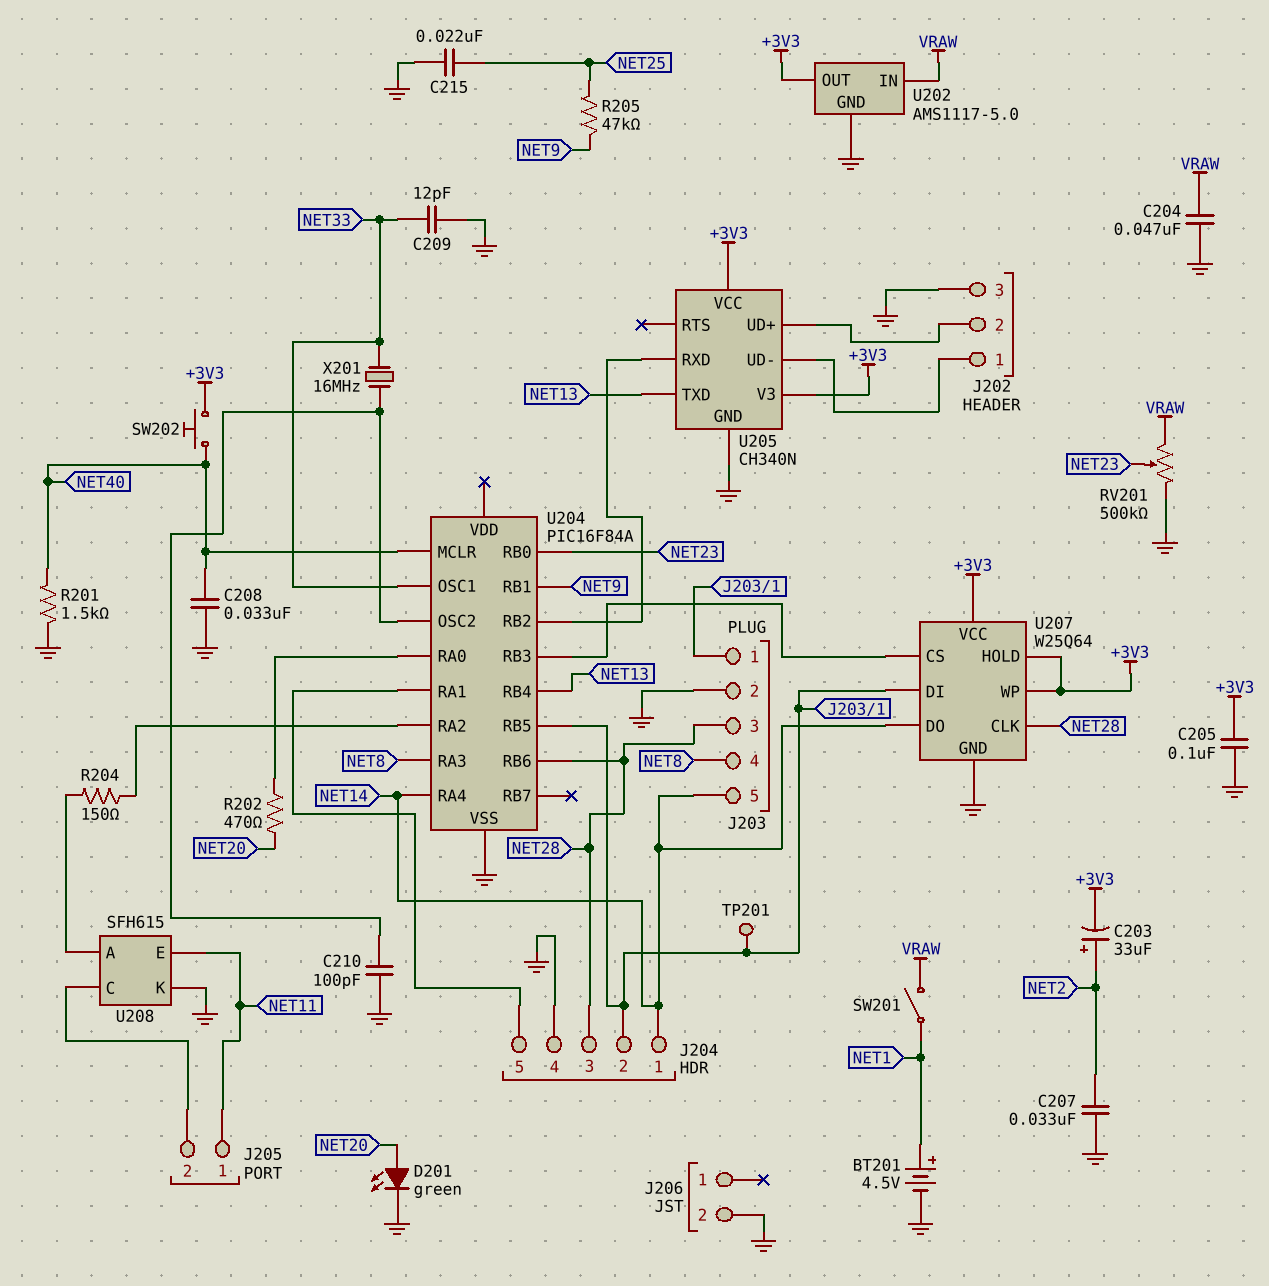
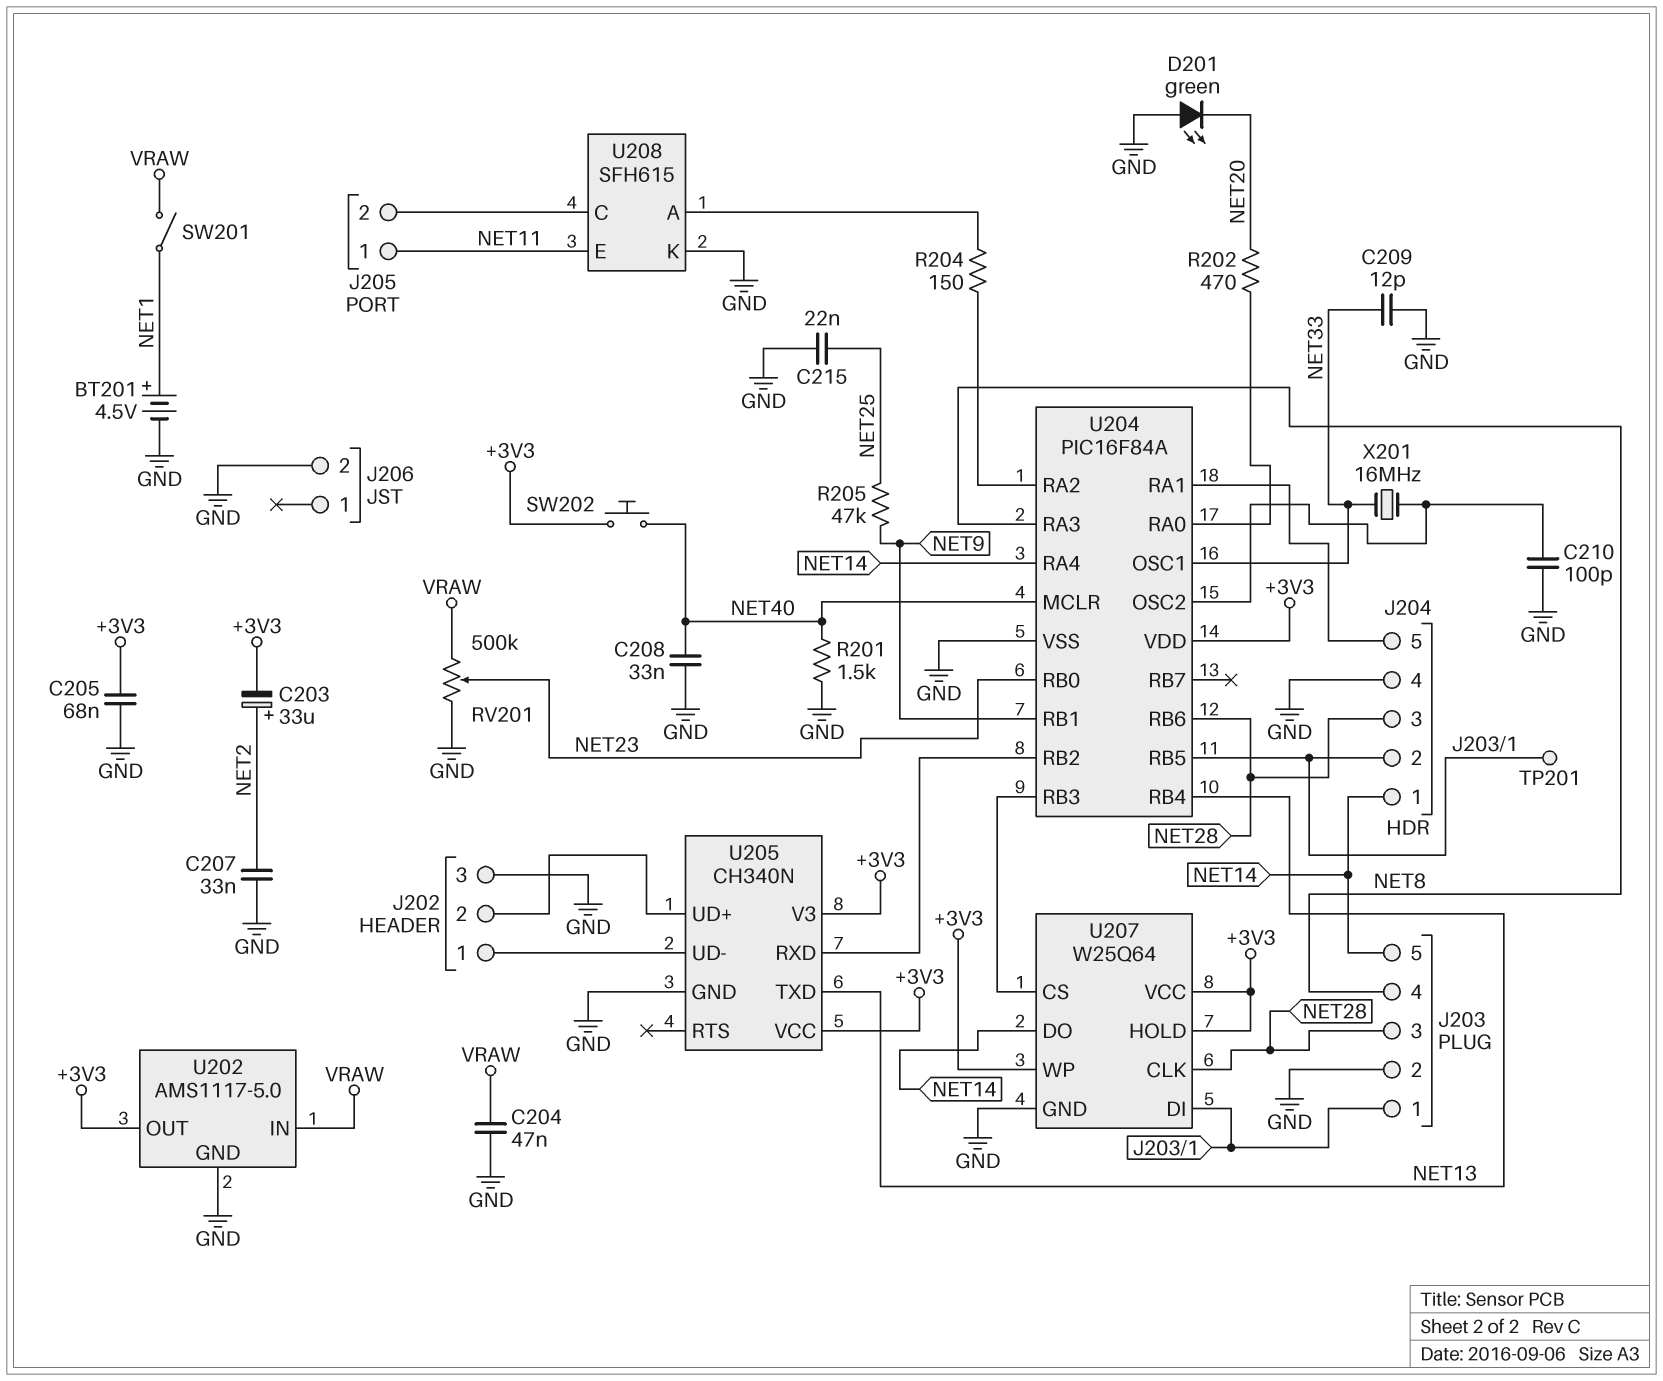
C205: 100nF (+3V3, GND) -> 68nF (+3V3, GND)
D201: LED green (A NET20, K GND) -> LED green (A GND, K NET20)
U204 pin VDD: none -> +3V3

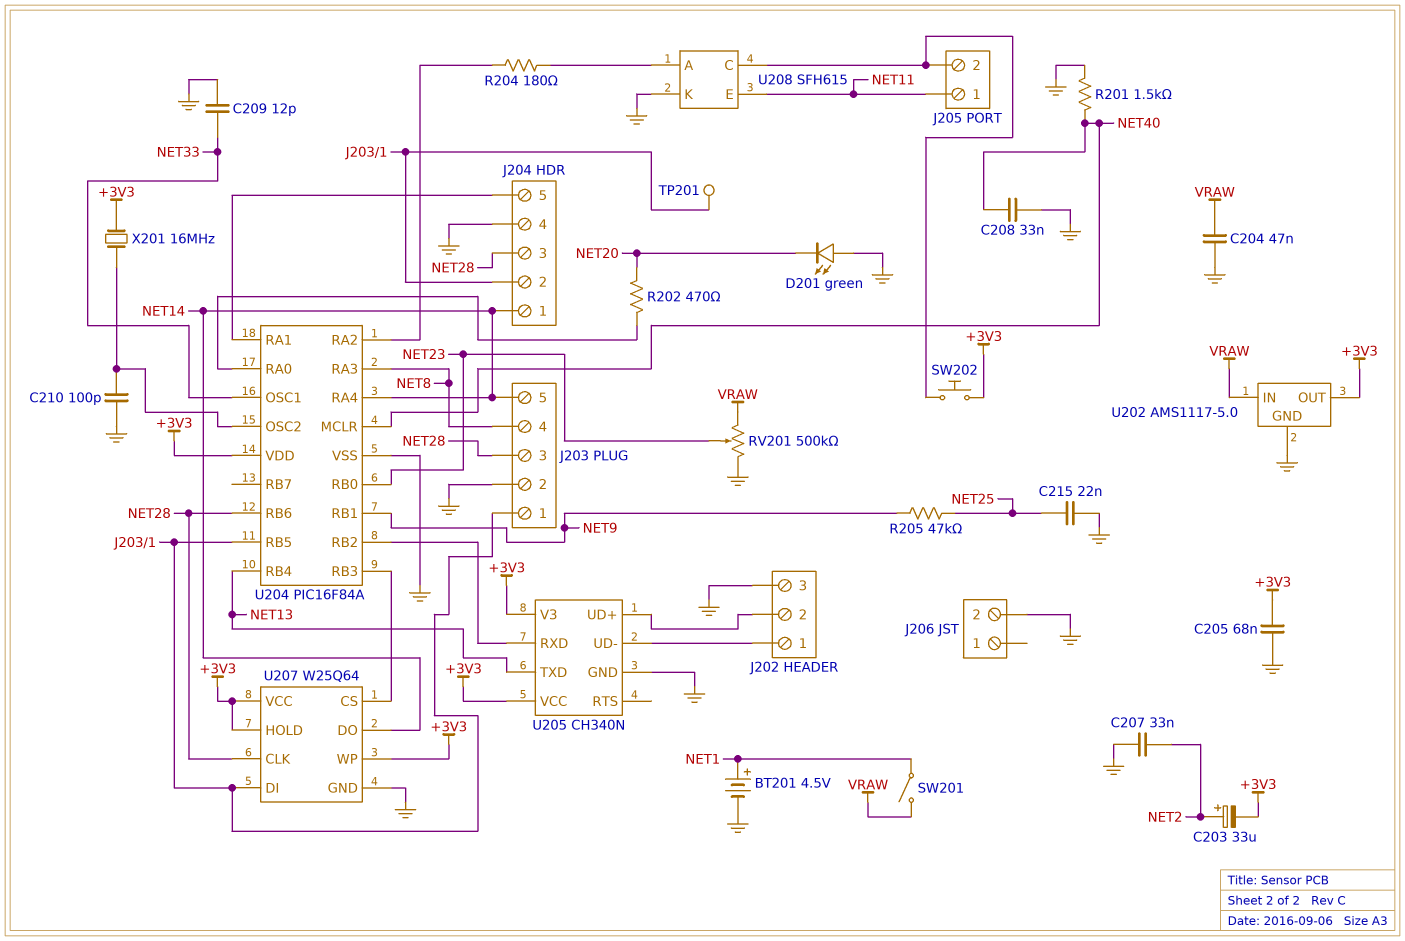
R204: 150 (U204/RA2, U208/A) -> 180 (U204/RA2, U208/A)
SW202: button (+3V3, NET40) -> button (+3V3, J205/2)
X201: 16MHz (NET33, U204/OSC2) -> 16MHz (+3V3, U204/OSC2)

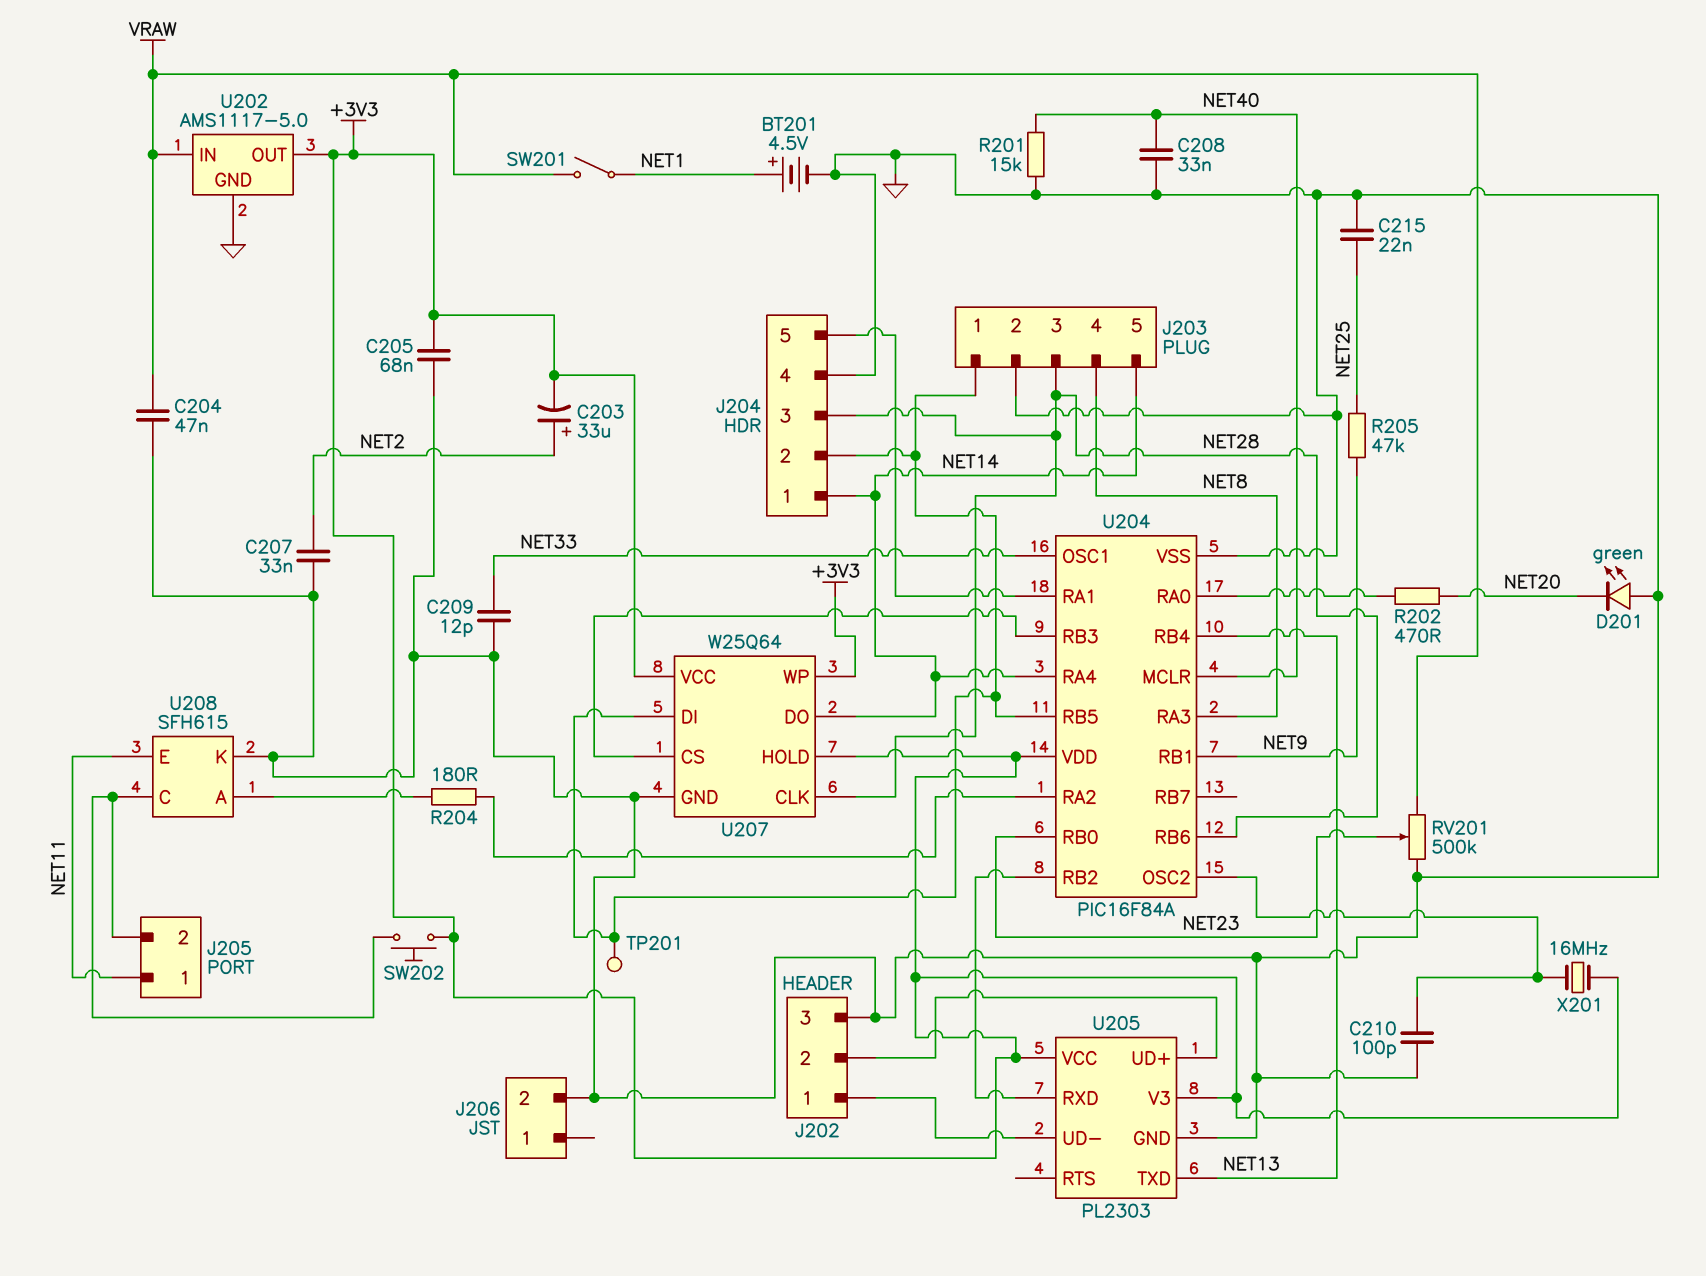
R201: 1.5k (GND, NET40) -> 15k (GND, NET40)
U205: CH340N -> PL2303

